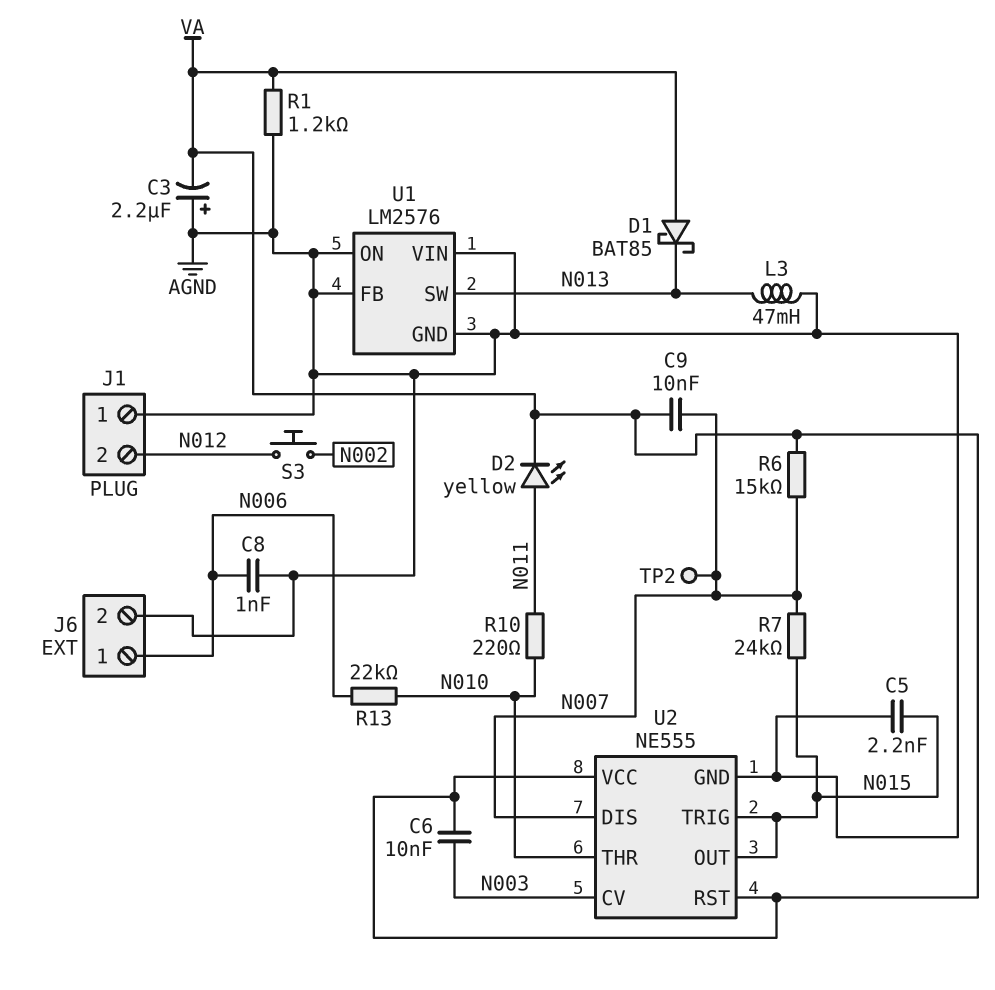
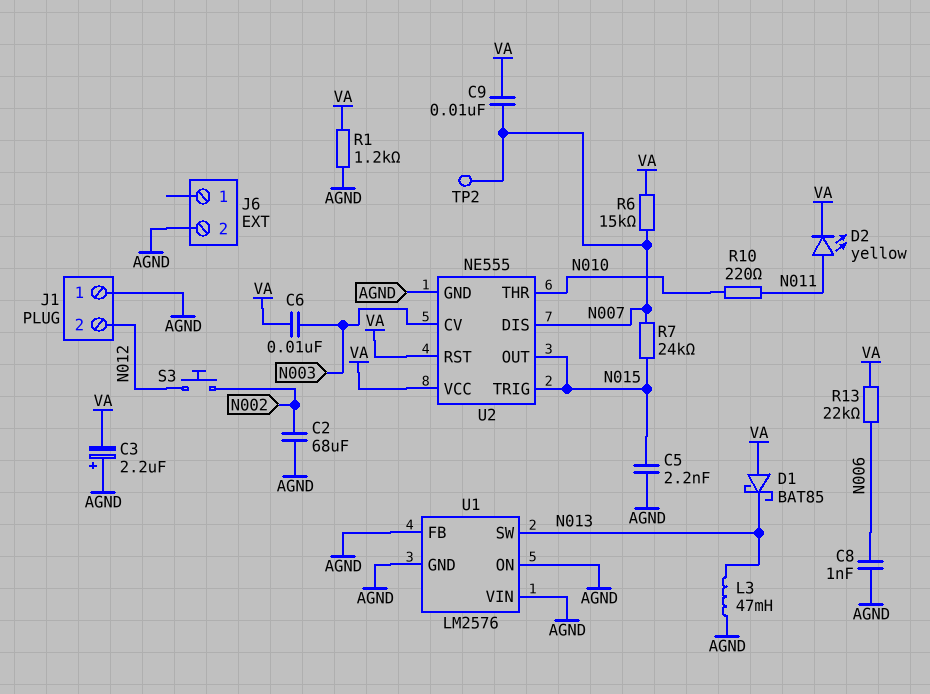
C2: none -> 68uF (AGND, N002)
J6 pin 1: N006 -> none
R13: 22k (N006, N010) -> 22k (N006, VA)

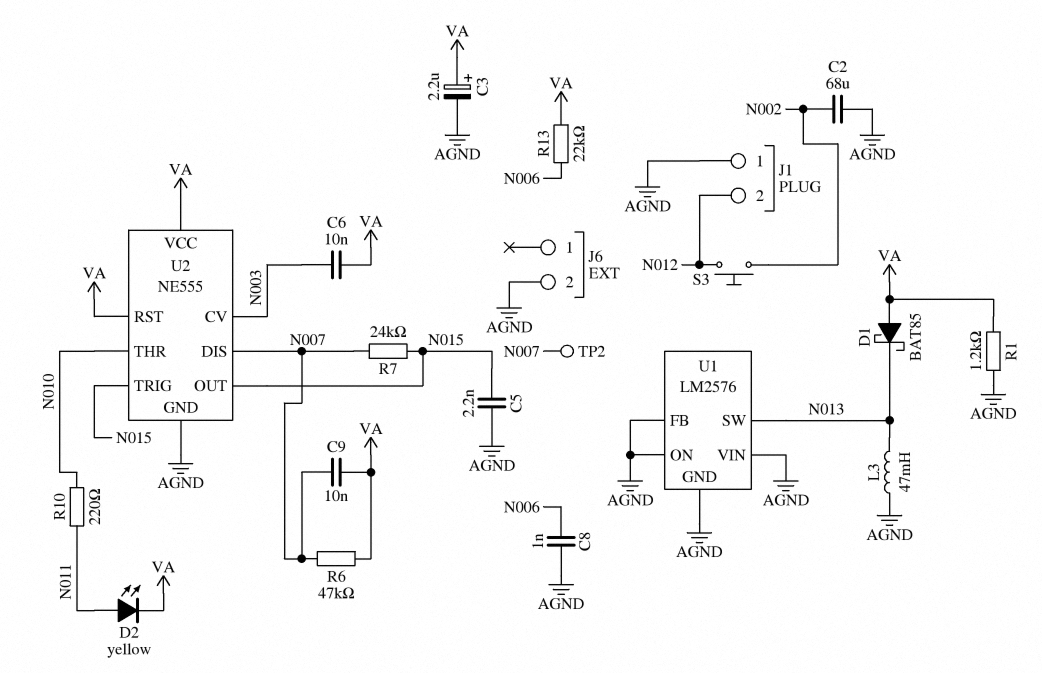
C3: 2.2uF (plus AGND, minus VA) -> 2.2uF (plus VA, minus AGND)
R6: 15k (N007, VA) -> 47k (N007, VA)

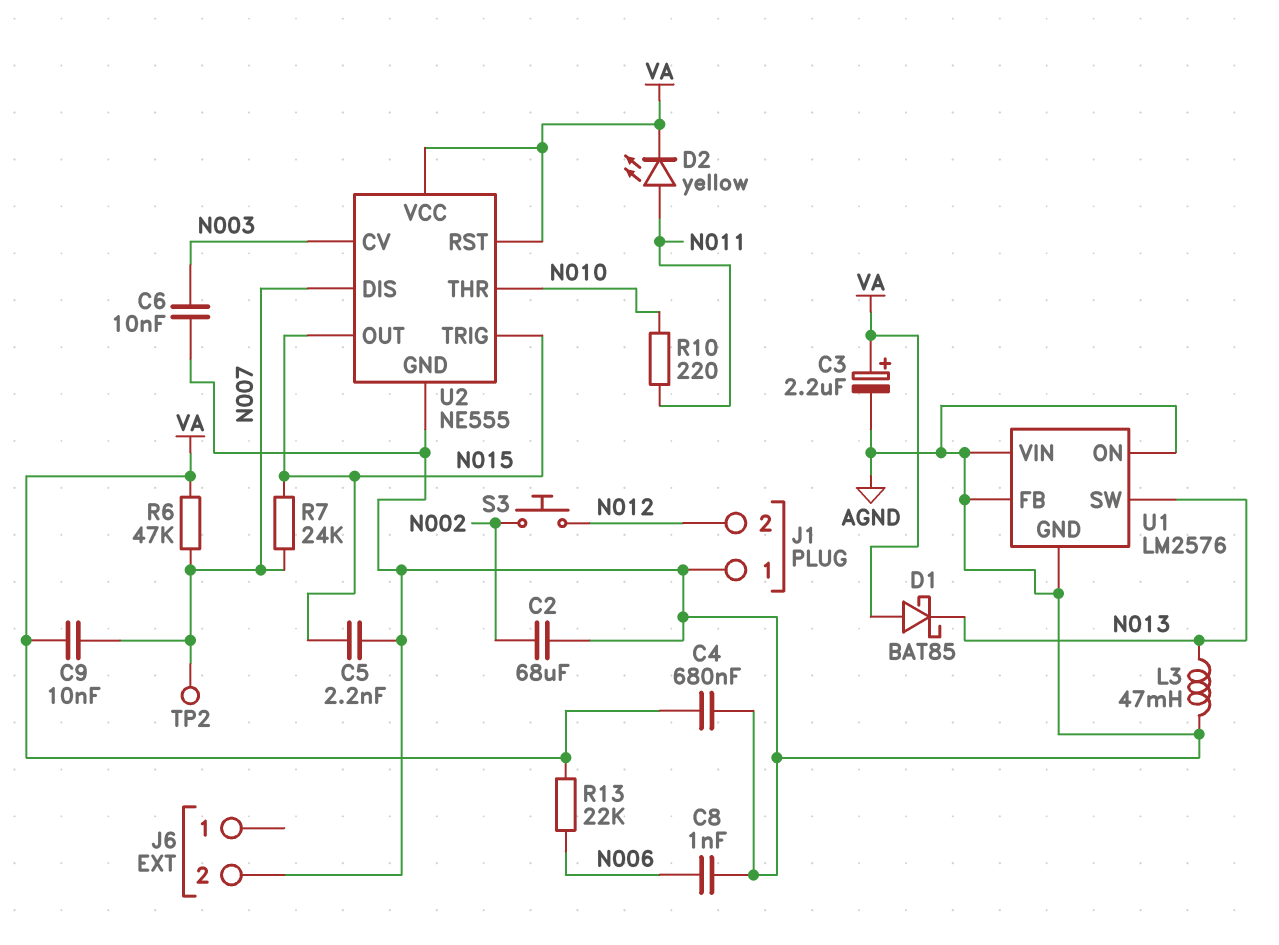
C4: none -> 680nF (AGND, VA)
C6: 10nF (N003, VA) -> 10nF (AGND, N003)
R1: 1.2k (AGND, VA) -> none

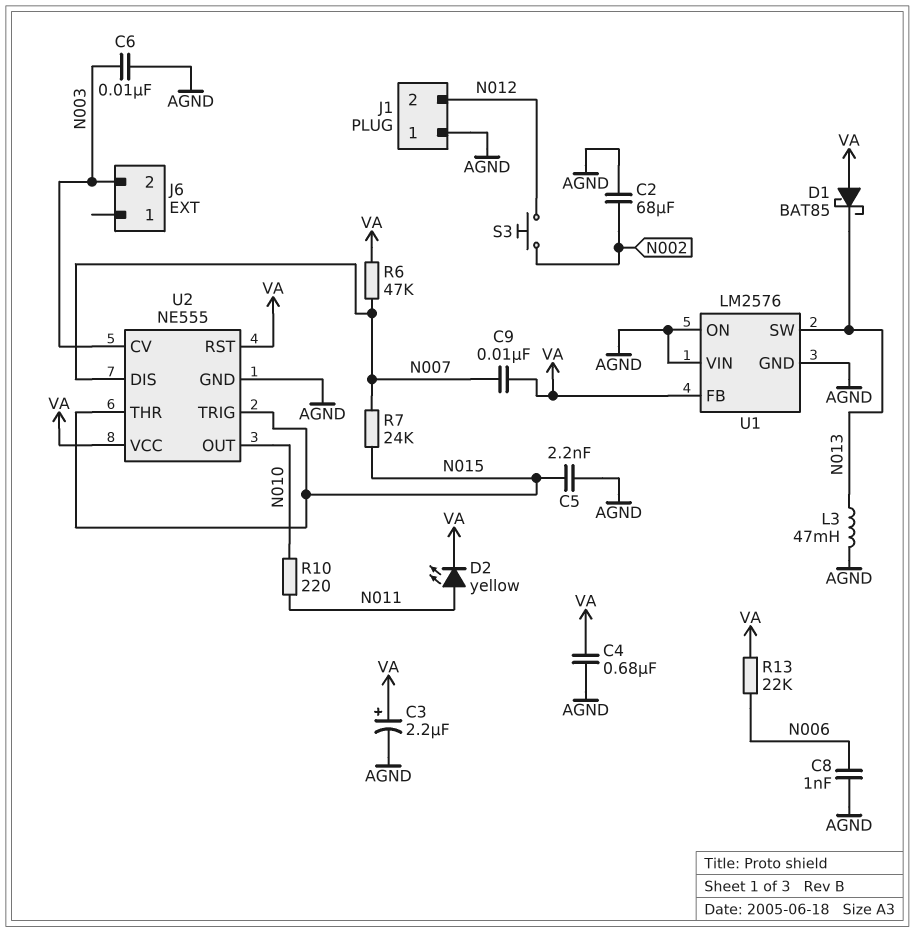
J6 pin 2: AGND -> N003
TP2: test point (N007) -> none
U1 pin FB: AGND -> VA
U2 pin OUT: N015 -> N010
U2 pin THR: N010 -> N015

